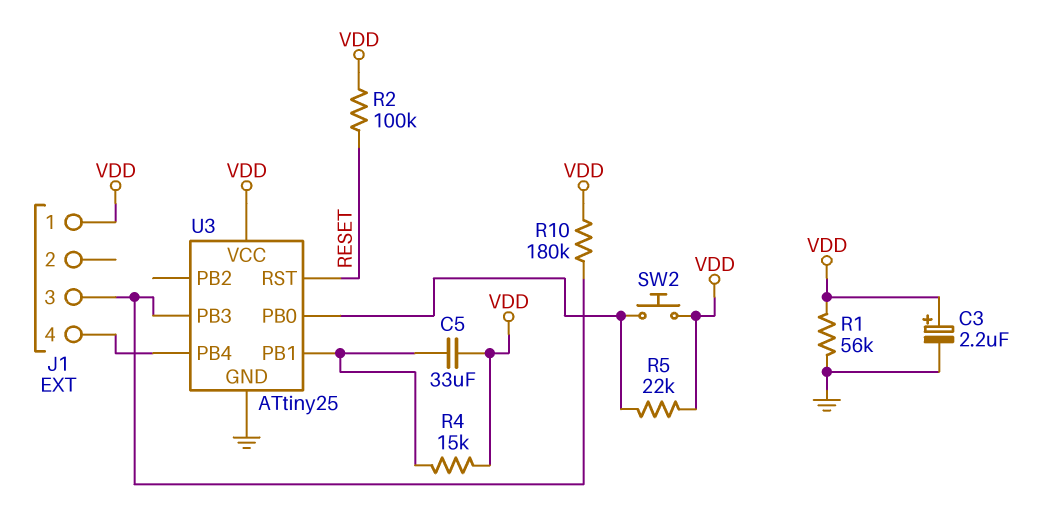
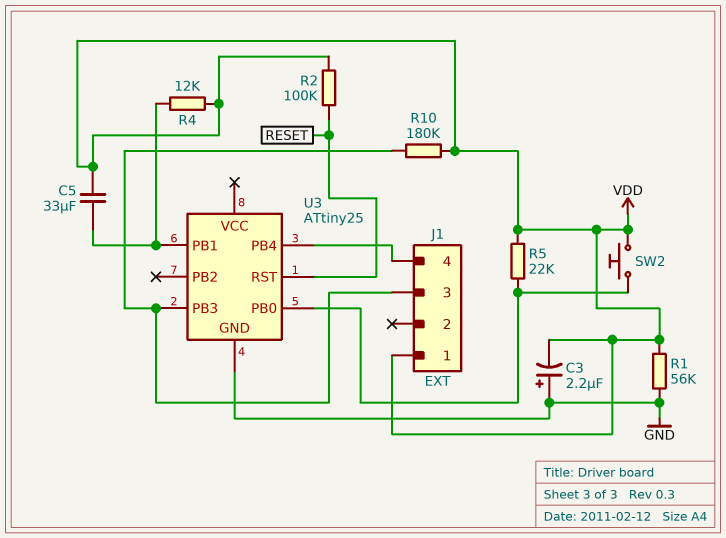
C3: 2.2uF (plus VDD, minus GND) -> 2.2uF (plus GND, minus VDD)
R4: 15k (U3/PB1, VDD) -> 12k (U3/PB1, VDD)
U3 pin VCC: VDD -> none

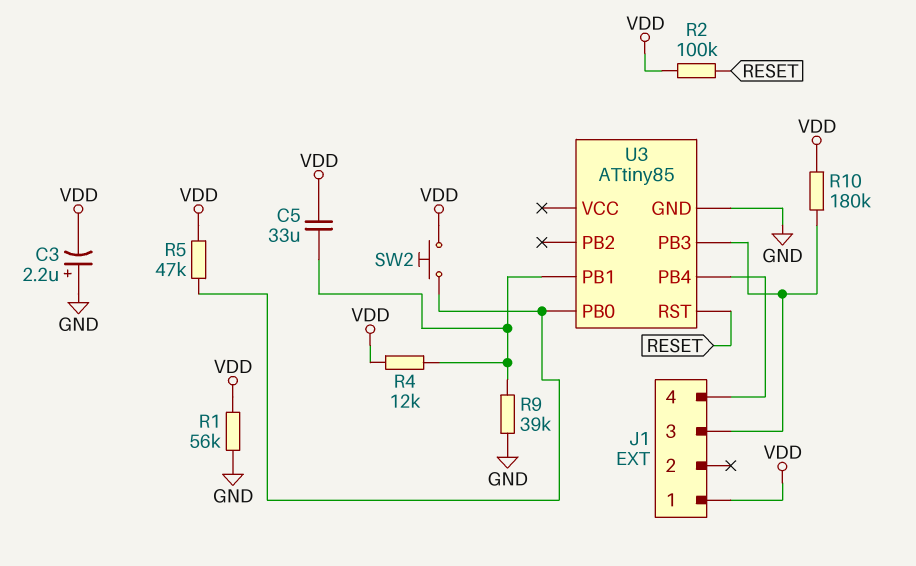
R5: 22k (U3/PB0, VDD) -> 47k (U3/PB0, VDD)
R9: none -> 39k (GND, U3/PB1)
U3: ATtiny25 -> ATtiny85

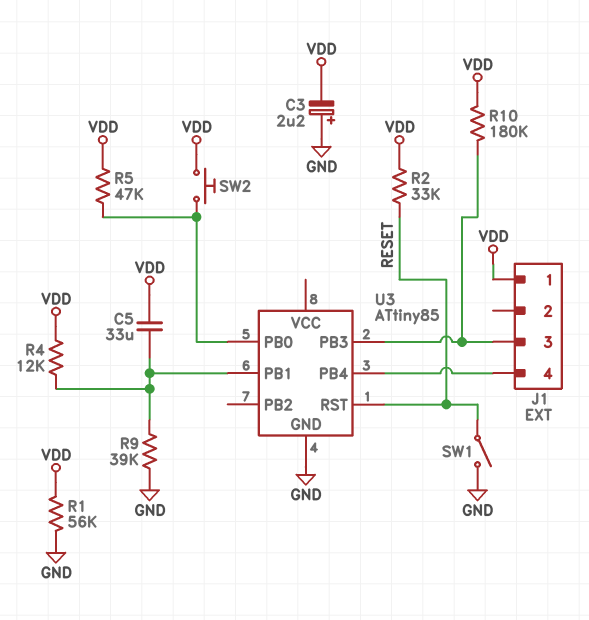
R2: 100k (RESET, VDD) -> 33k (RESET, VDD)
SW1: none -> switch (GND, RESET)

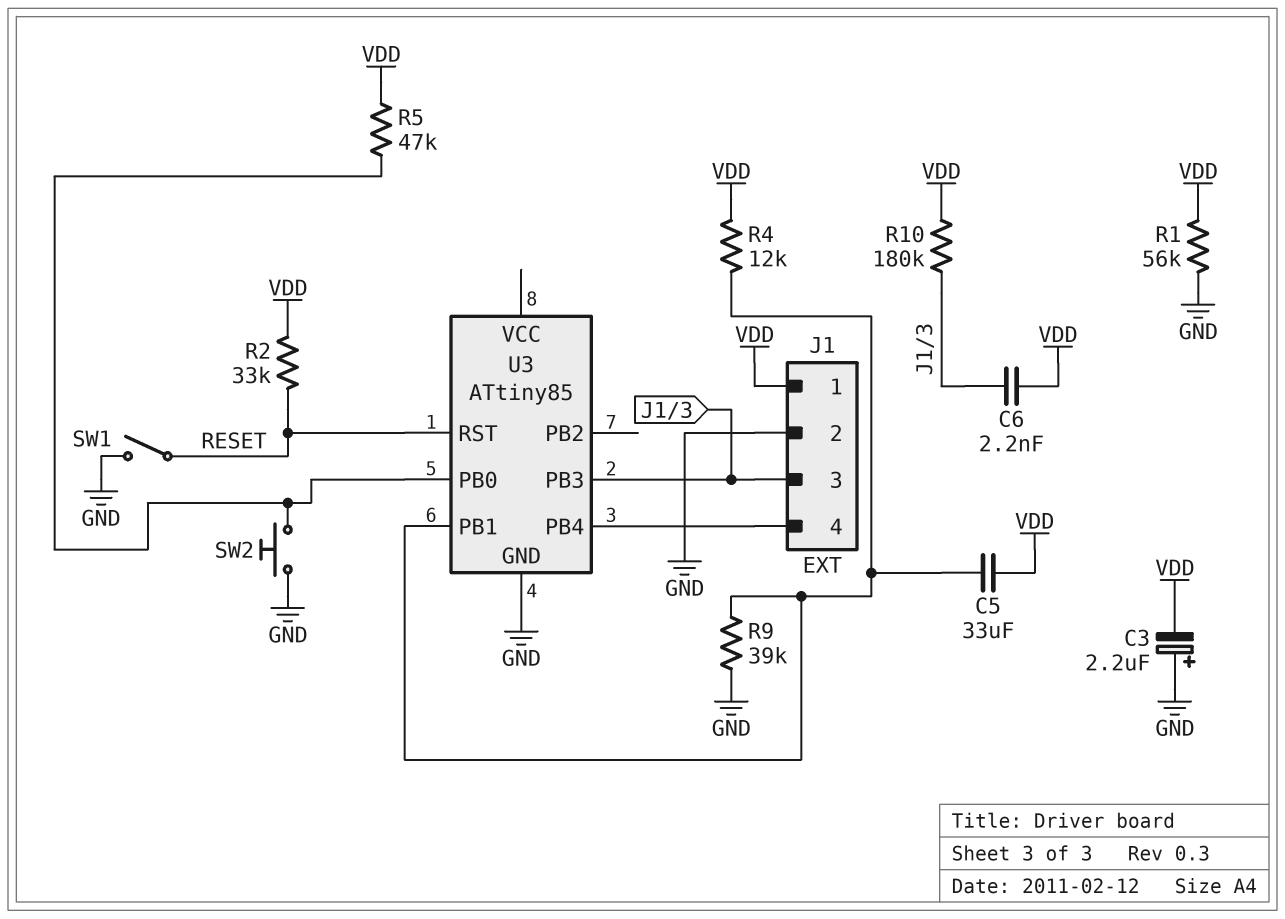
C6: none -> 2.2nF (J1/3, VDD)
J1 pin 2: none -> GND
SW2: button (U3/PB0, VDD) -> button (GND, U3/PB0)

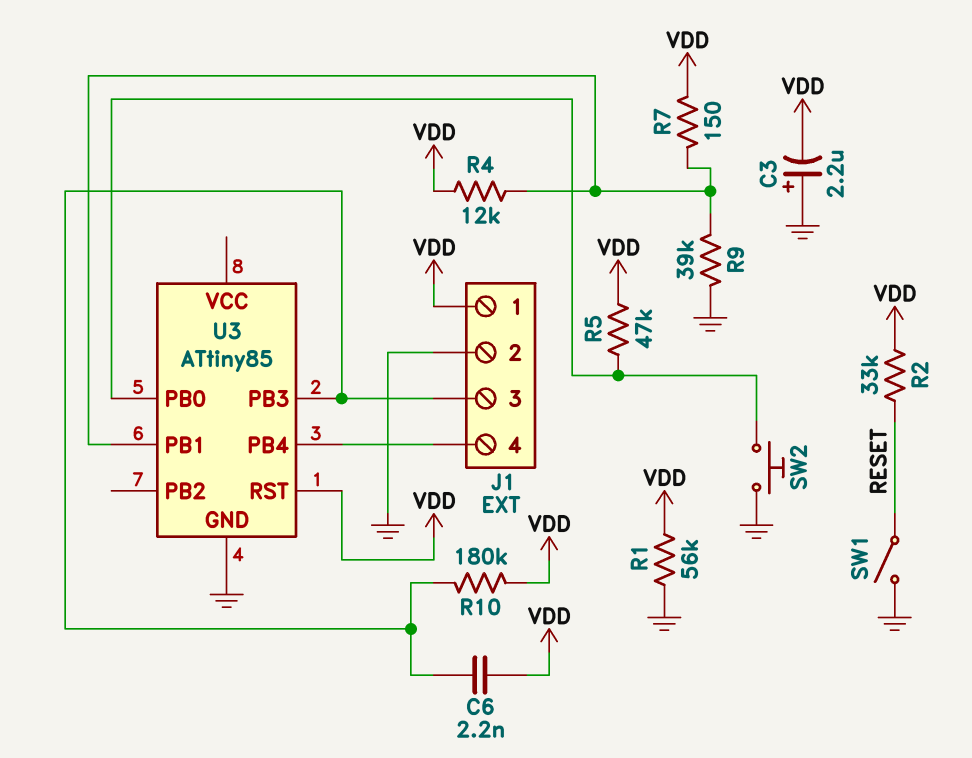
C5: 33uF (U3/PB1, VDD) -> none
R7: none -> 150 (U3/PB1, VDD)
U3 pin RST: RESET -> VDD

